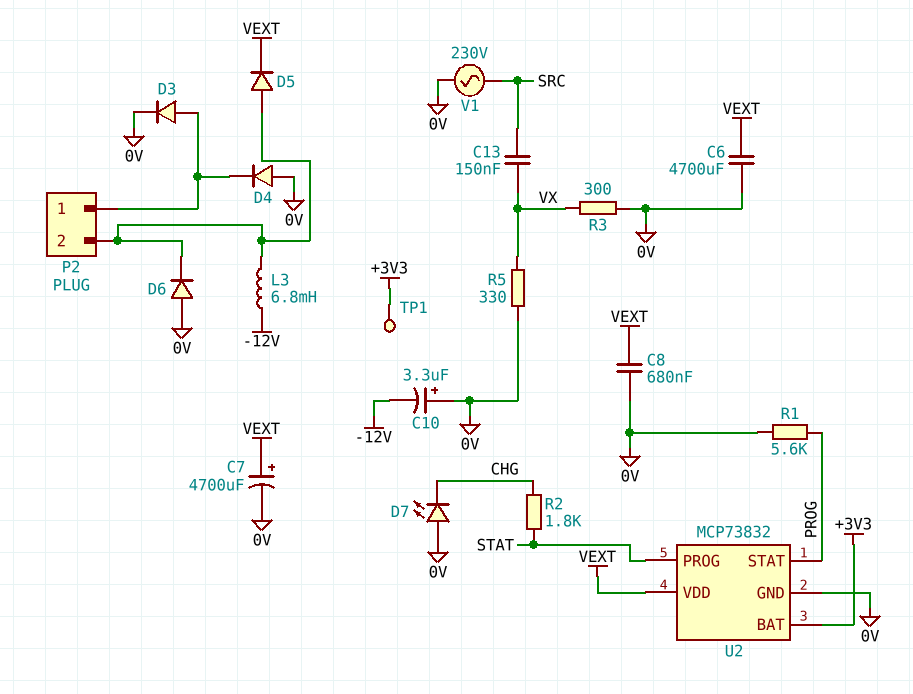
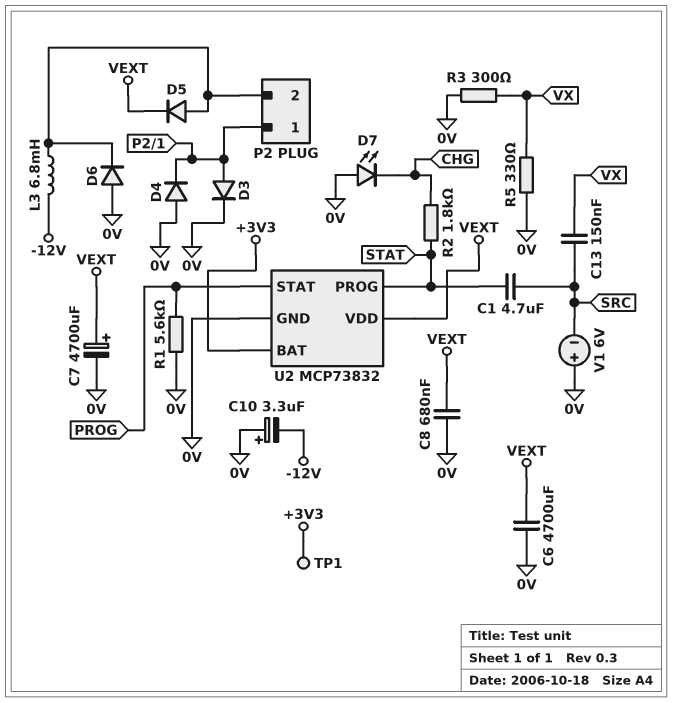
C1: none -> 4.7uF (SRC, STAT)
V1: AC 230V (0V, SRC) -> 6V (plus 0V, minus SRC)

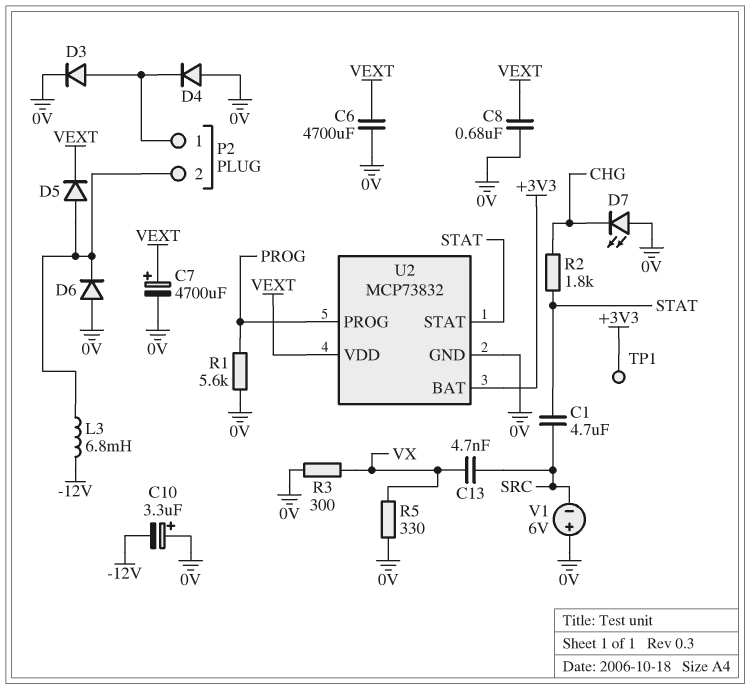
C13: 150nF (SRC, VX) -> 4.7nF (SRC, VX)
U2 pin PROG: STAT -> PROG
U2 pin STAT: PROG -> STAT

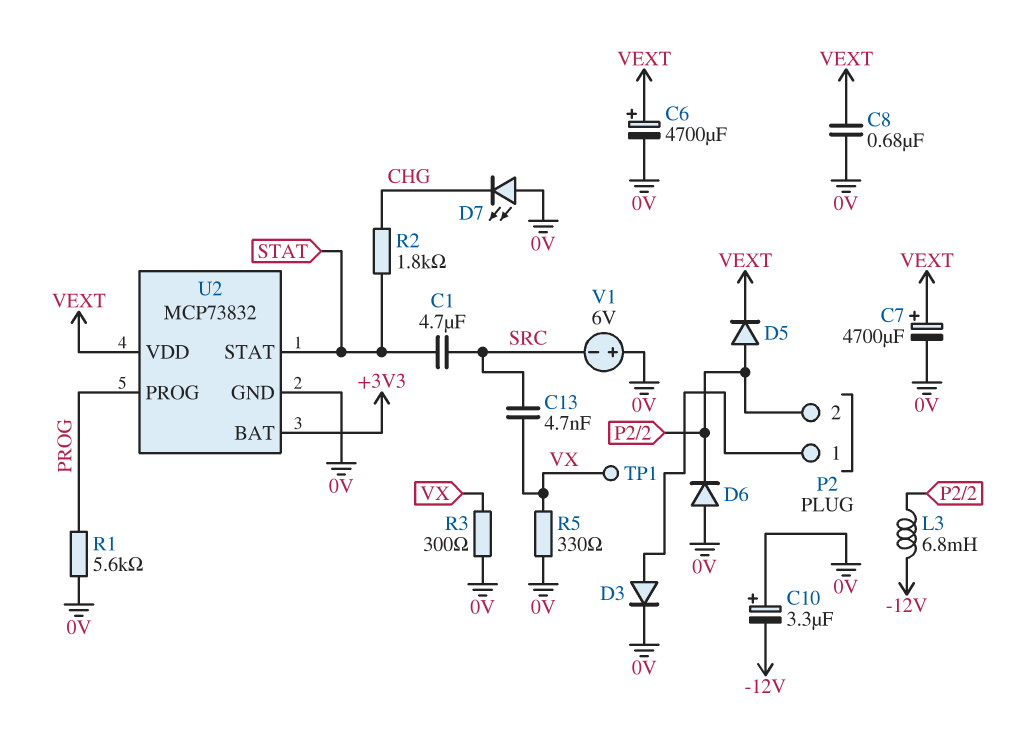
C6: 4700uF (0V, VEXT) -> 4700uF (plus VEXT, minus 0V)
D4: diode (A 0V, K P2/1) -> none
TP1: test point (+3V3) -> test point (VX)

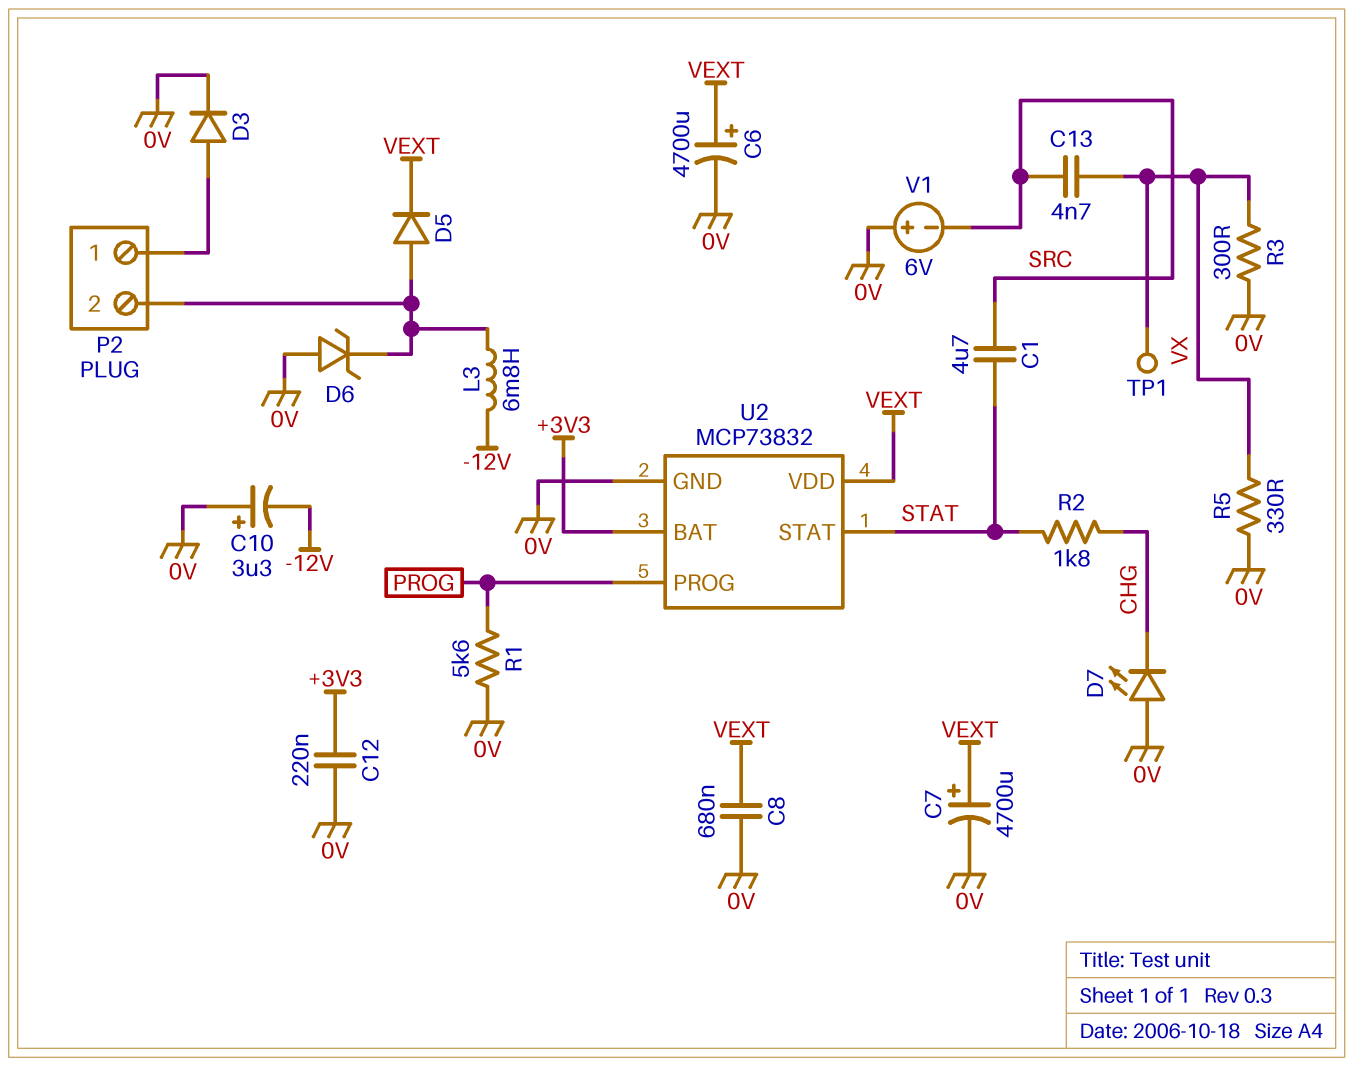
C12: none -> 220nF (+3V3, 0V)
D6: diode (A 0V, K P2/2) -> zener (A 0V, K P2/2)

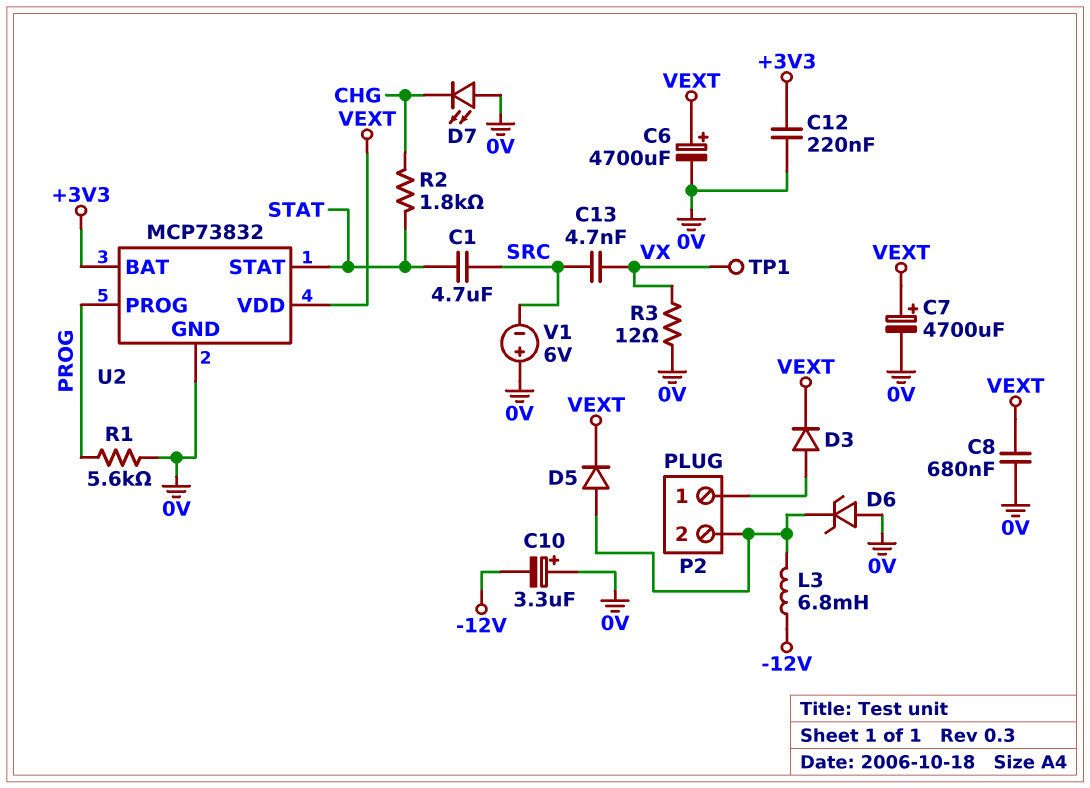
D3: diode (A P2/1, K 0V) -> diode (A P2/1, K VEXT)
R3: 300 (0V, VX) -> 12 (0V, VX)
R5: 330 (0V, VX) -> none

